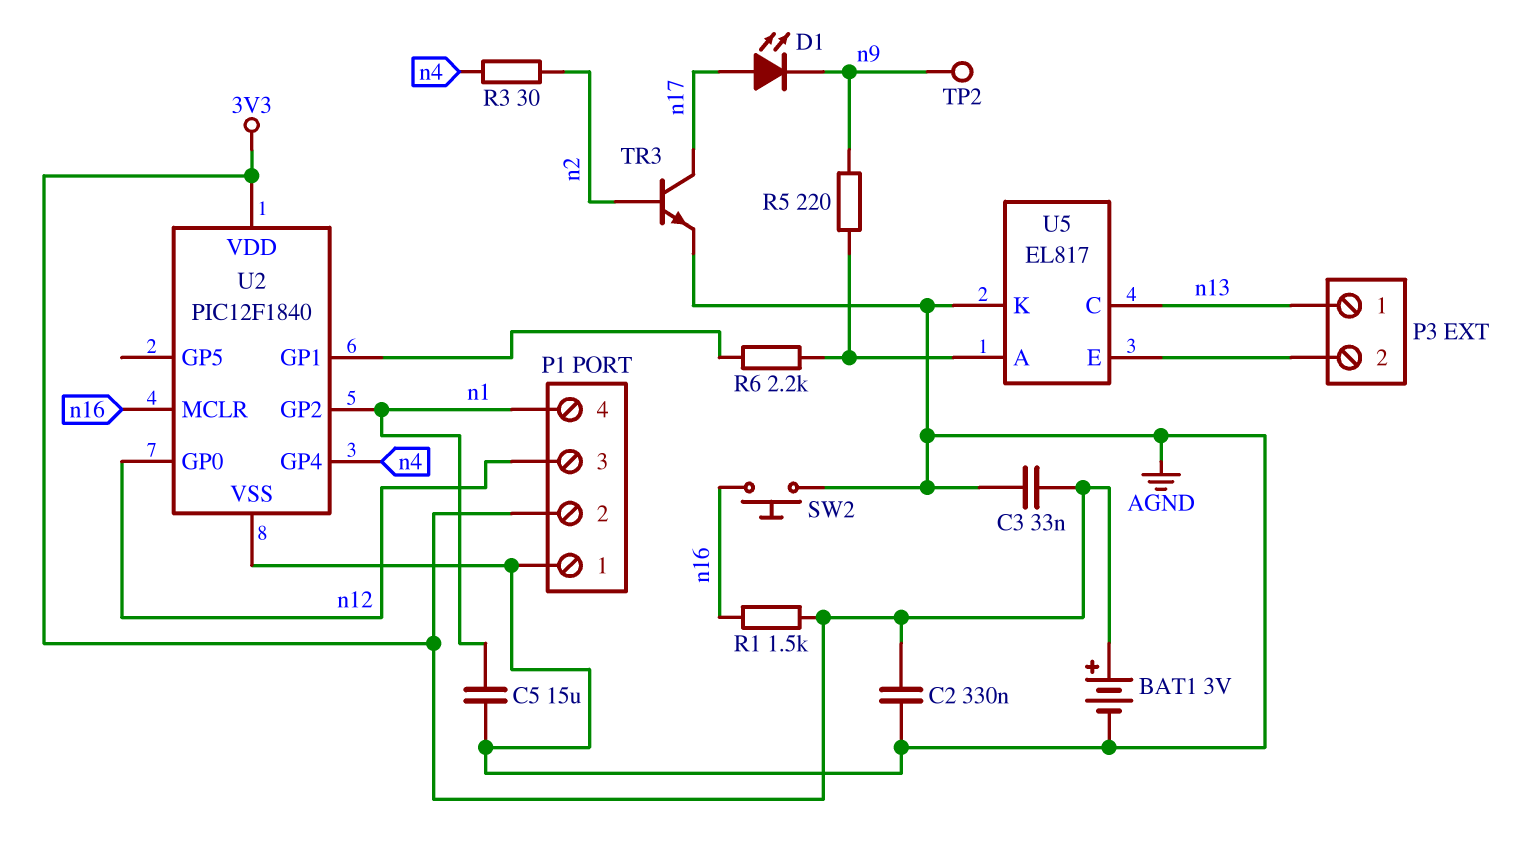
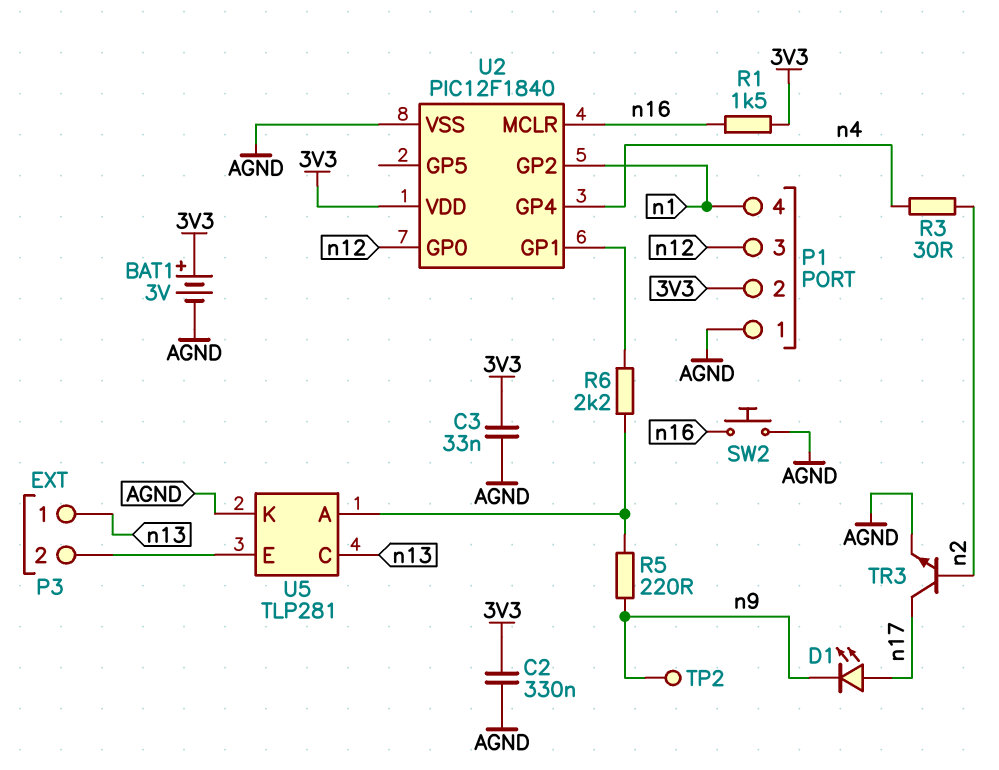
C5: 15uF (AGND, n1) -> none
U5: EL817 -> TLP281

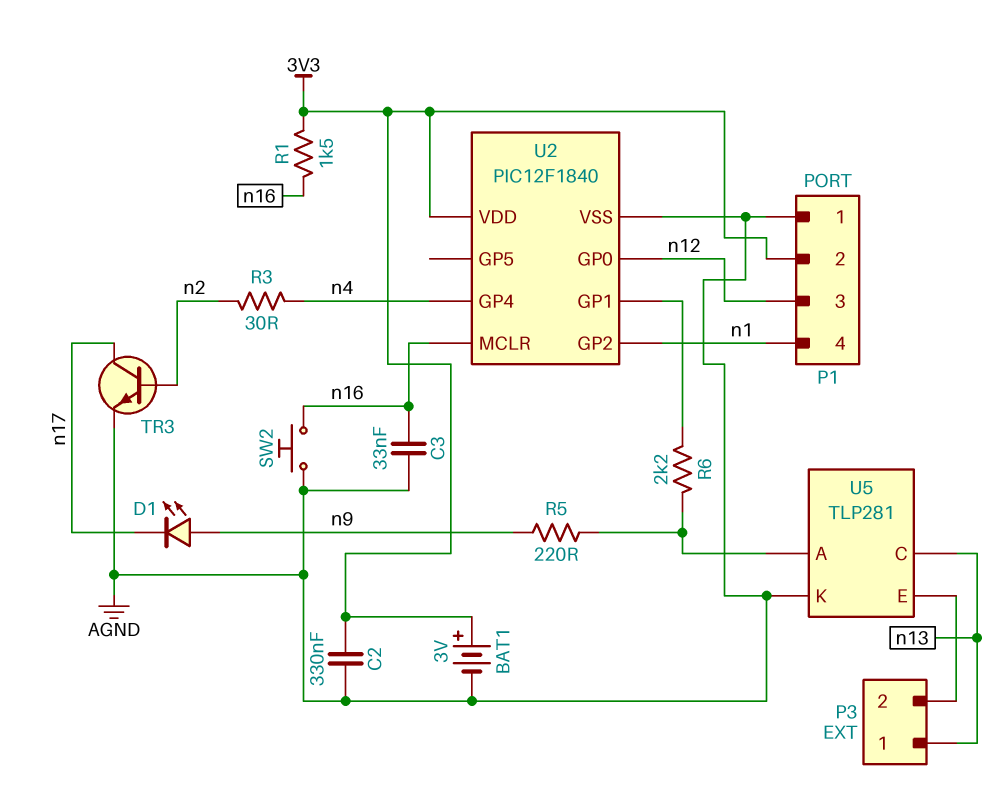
C3: 33nF (3V3, AGND) -> 33nF (AGND, n16)
D1: LED (A n17, K n9) -> LED (A n9, K n17)
TP2: test point (n9) -> none

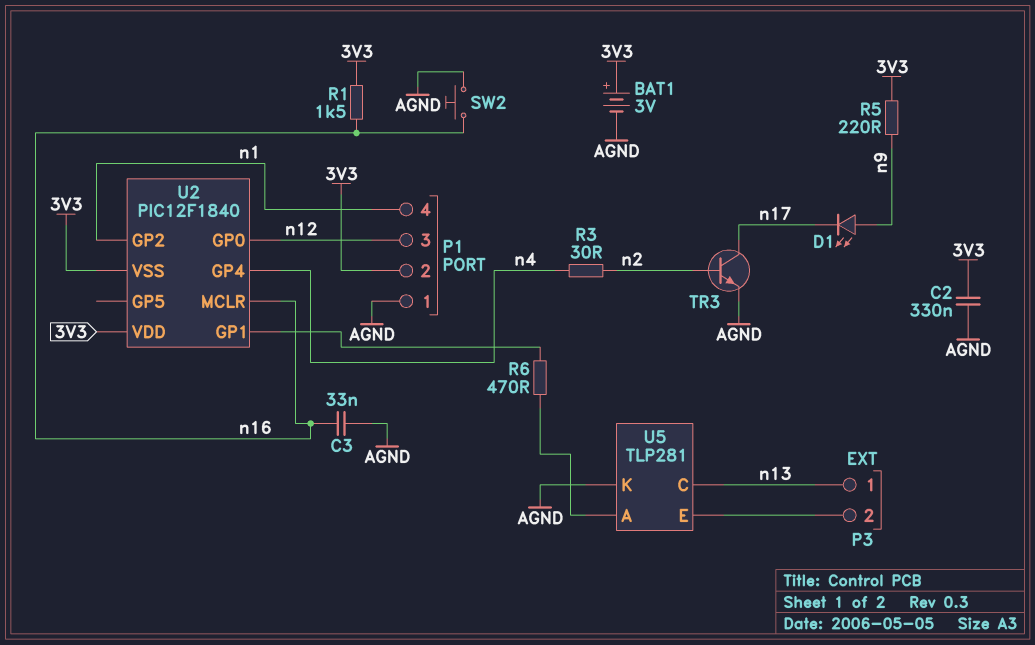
R5: 220 (U5/A, n9) -> 220 (3V3, n9)
R6: 2.2k (U2/GP1, U5/A) -> 470 (U2/GP1, U5/A)
U2 pin VSS: AGND -> 3V3

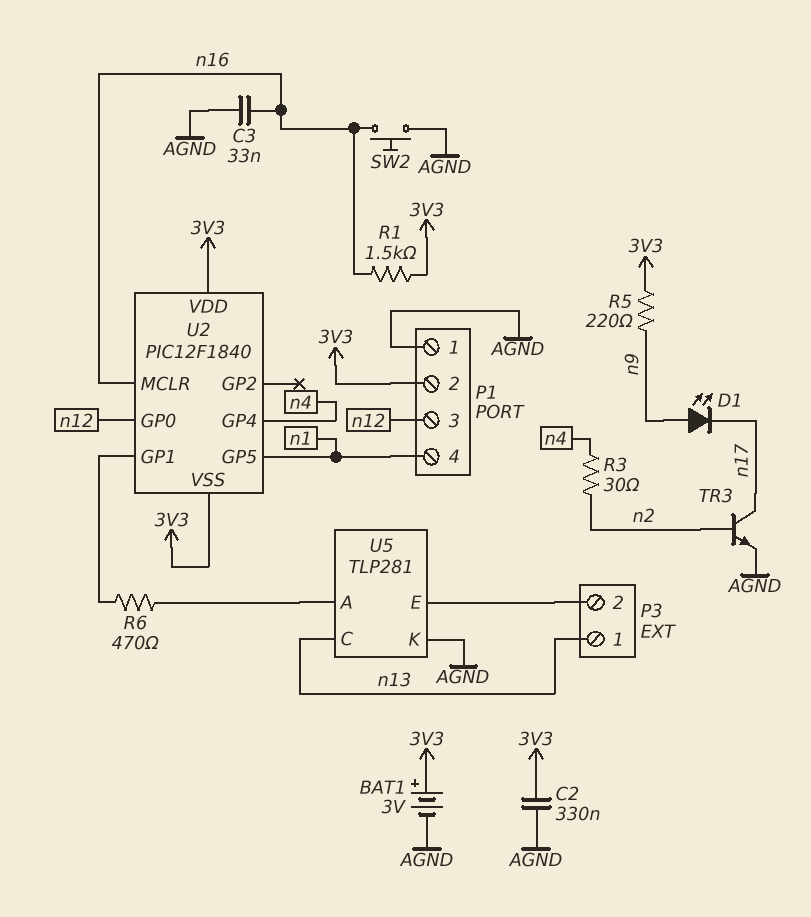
U2 pin GP2: n1 -> none
U2 pin GP5: none -> n1

